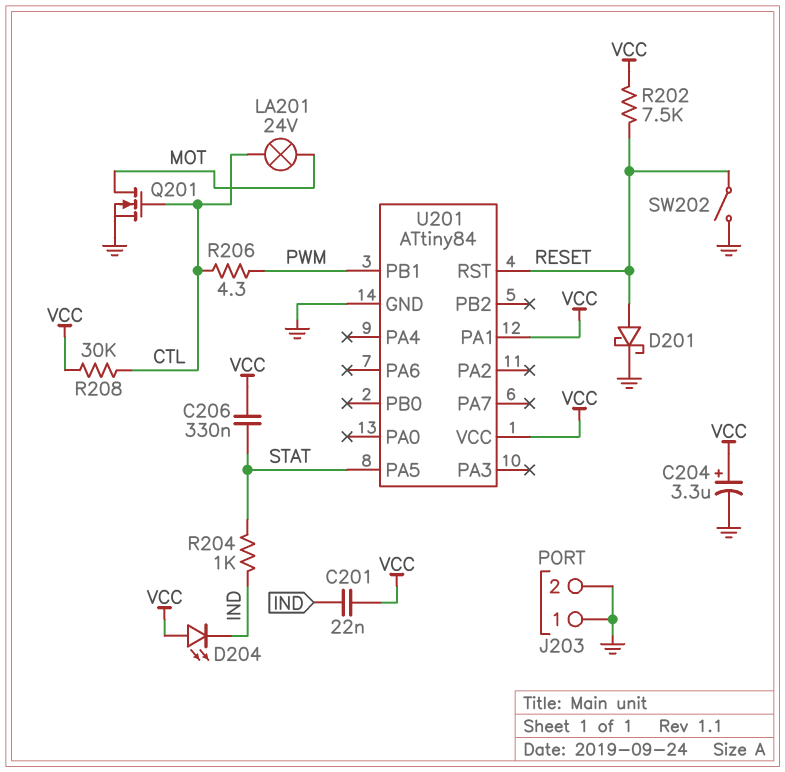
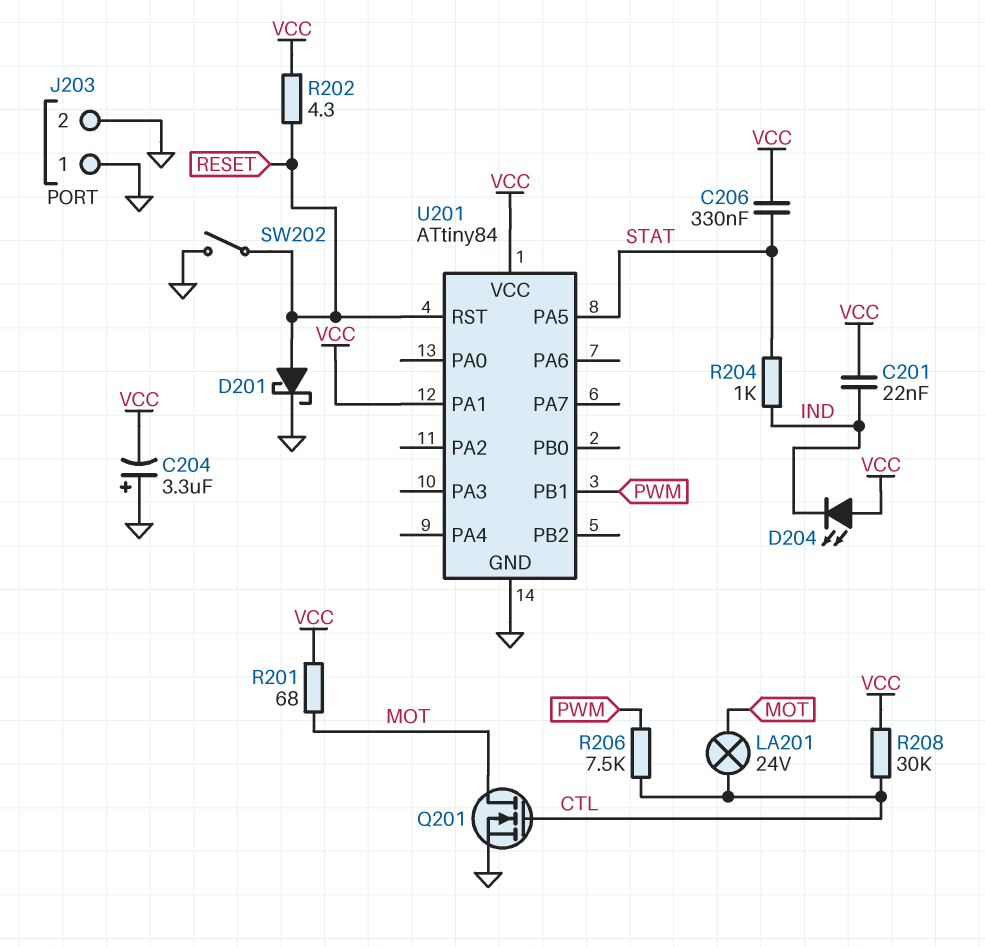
C204: 3.3uF (plus VCC, minus GND) -> 3.3uF (plus GND, minus VCC)
R201: none -> 68 (MOT, VCC)
R202: 7.5k (RESET, VCC) -> 4.3 (RESET, VCC)
R206: 4.3 (CTL, PWM) -> 7.5k (CTL, PWM)

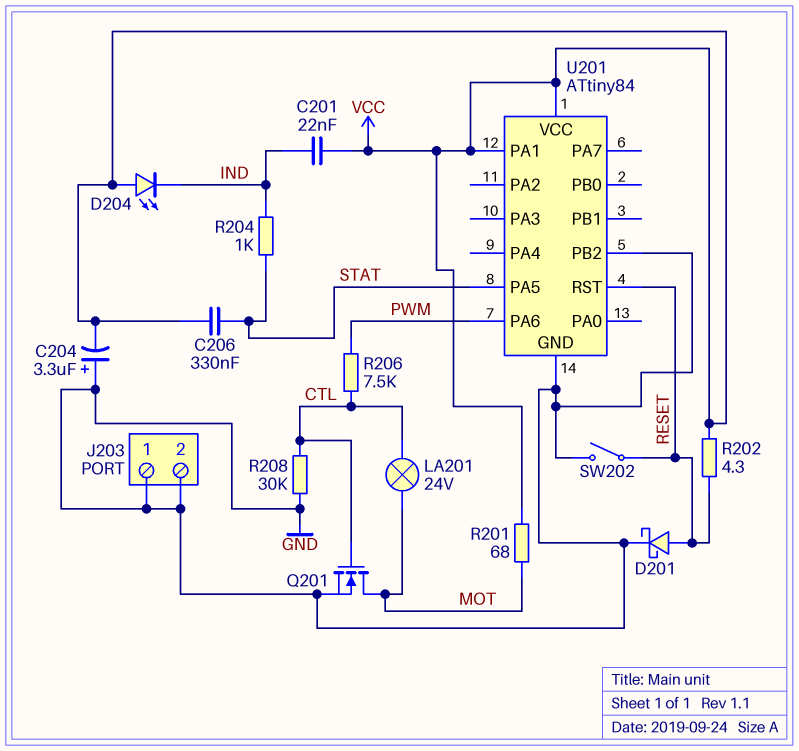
R208: 30k (CTL, VCC) -> 30k (CTL, GND)
U201 pin PA6: none -> PWM
U201 pin PB1: PWM -> none
U201 pin PB2: none -> GND

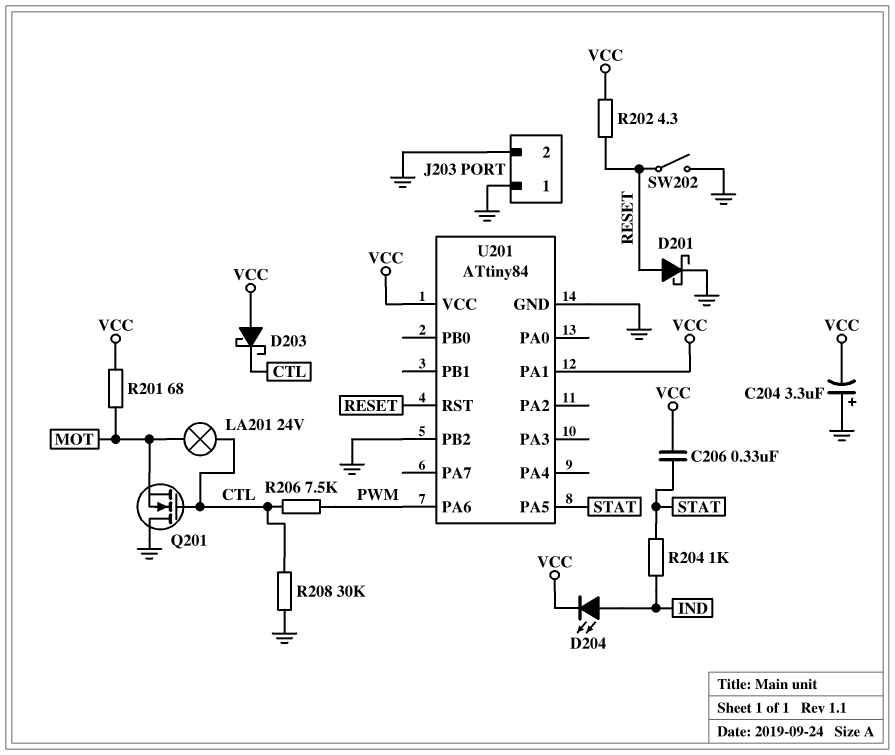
C201: 22nF (IND, VCC) -> none
D203: none -> schottky (A VCC, K CTL)
D204: LED (A VCC, K IND) -> LED (A IND, K VCC)
Q201: NMOS (G CTL, D MOT, S GND) -> NMOS (G CTL, D GND, S MOT)

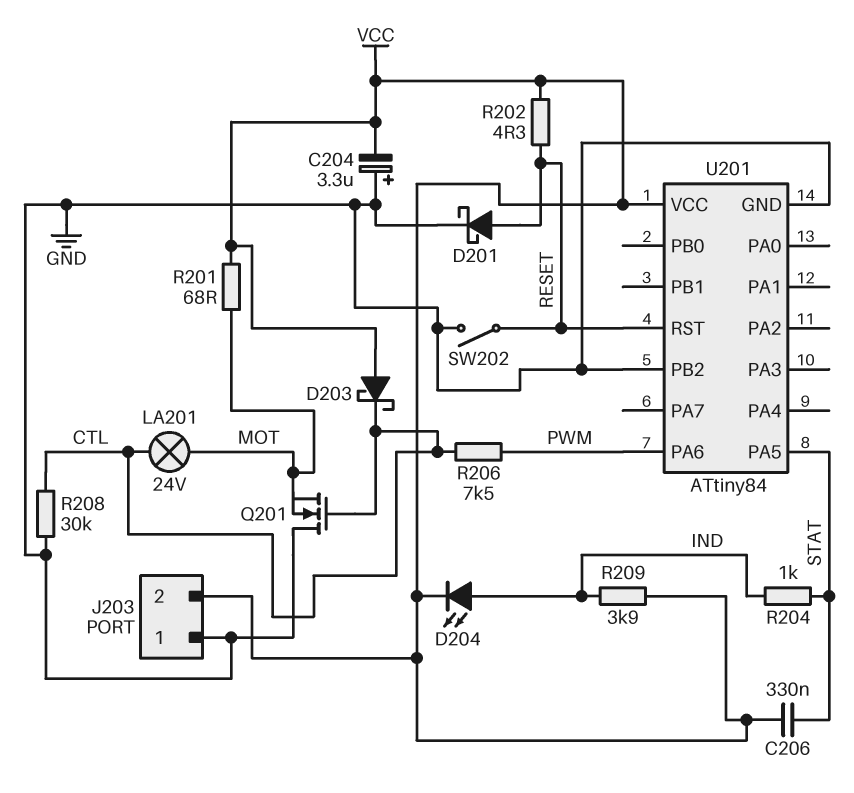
J203 pin 2: GND -> VCC
R209: none -> 3.9k (IND, VCC)
U201 pin PA1: VCC -> none

